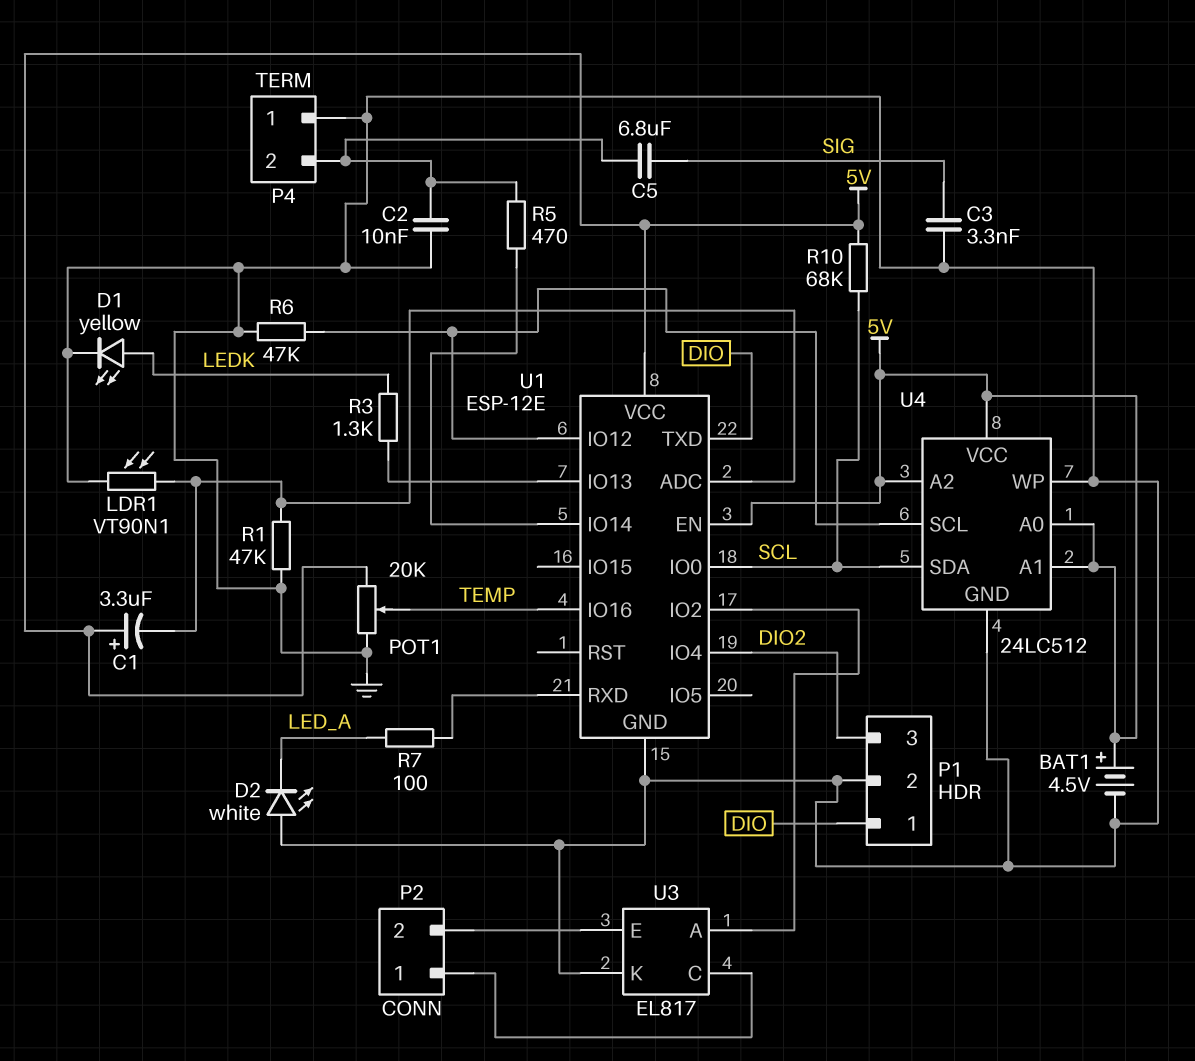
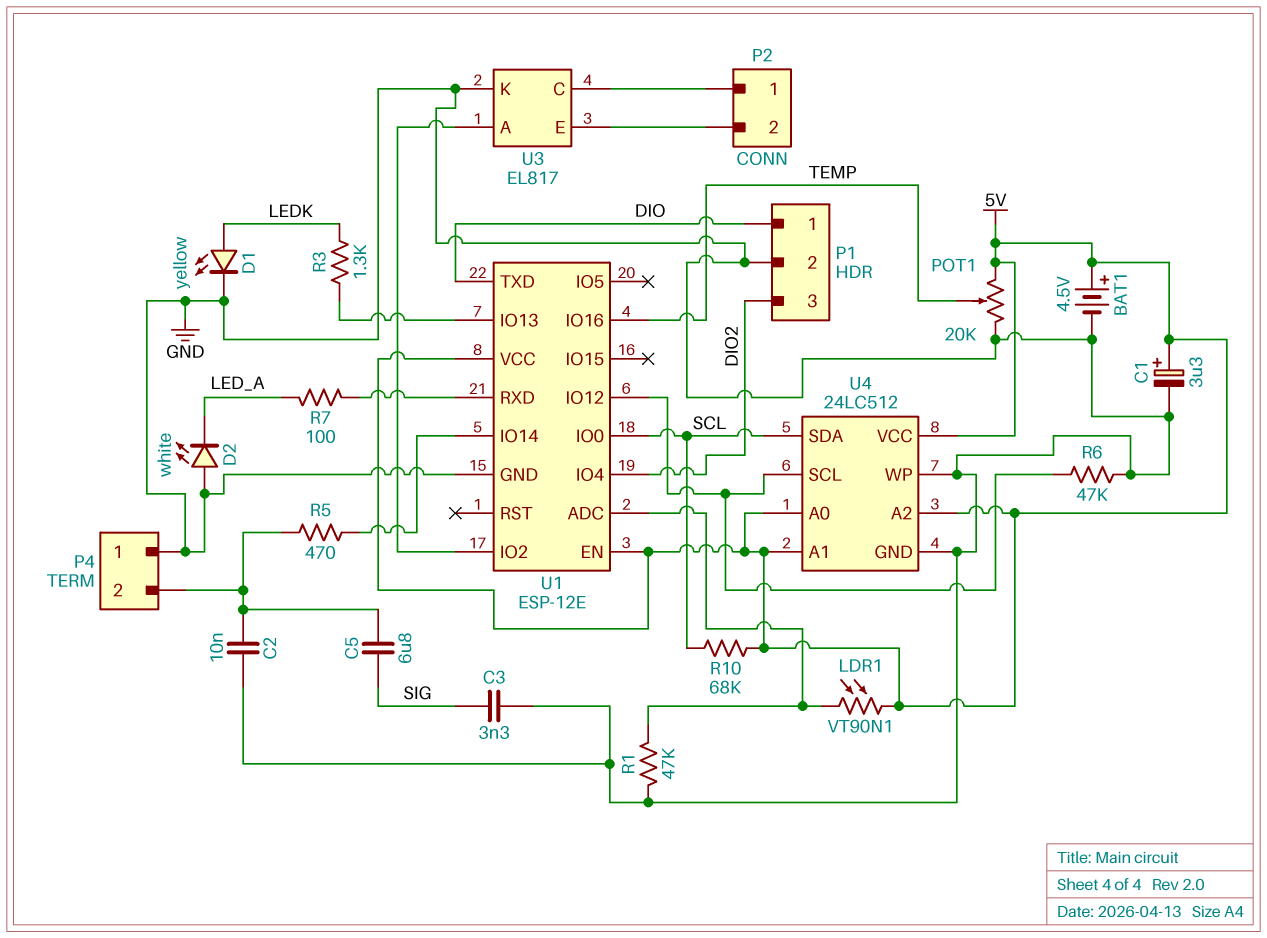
C1: 3.3uF (plus 5V, minus U1/ADC) -> 3.3uF (plus 5V, minus GND)
LDR1: VT90N1 (GND, U1/ADC) -> VT90N1 (5V, U1/ADC)

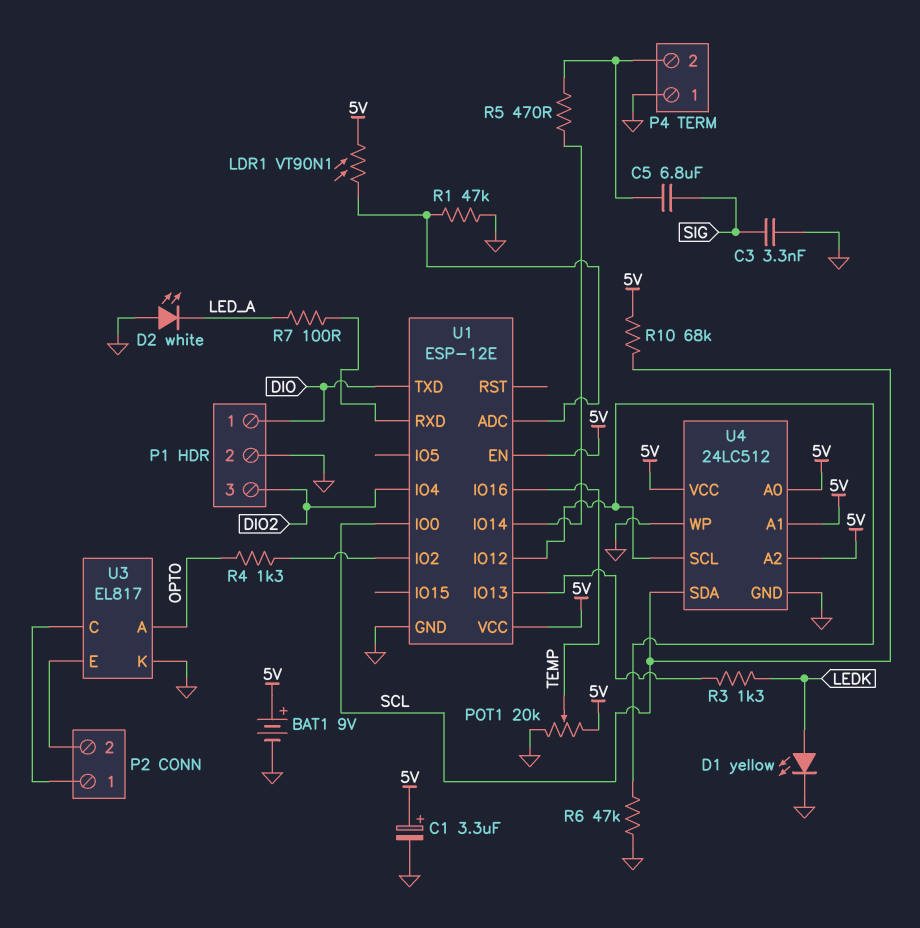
BAT1: 4.5V (plus 5V, minus GND) -> 9V (plus 5V, minus GND)
C2: 10nF (GND, P4/2) -> none
R4: none -> 1.3k (OPTO, U1/IO2)
U3 pin A: U1/IO2 -> OPTO

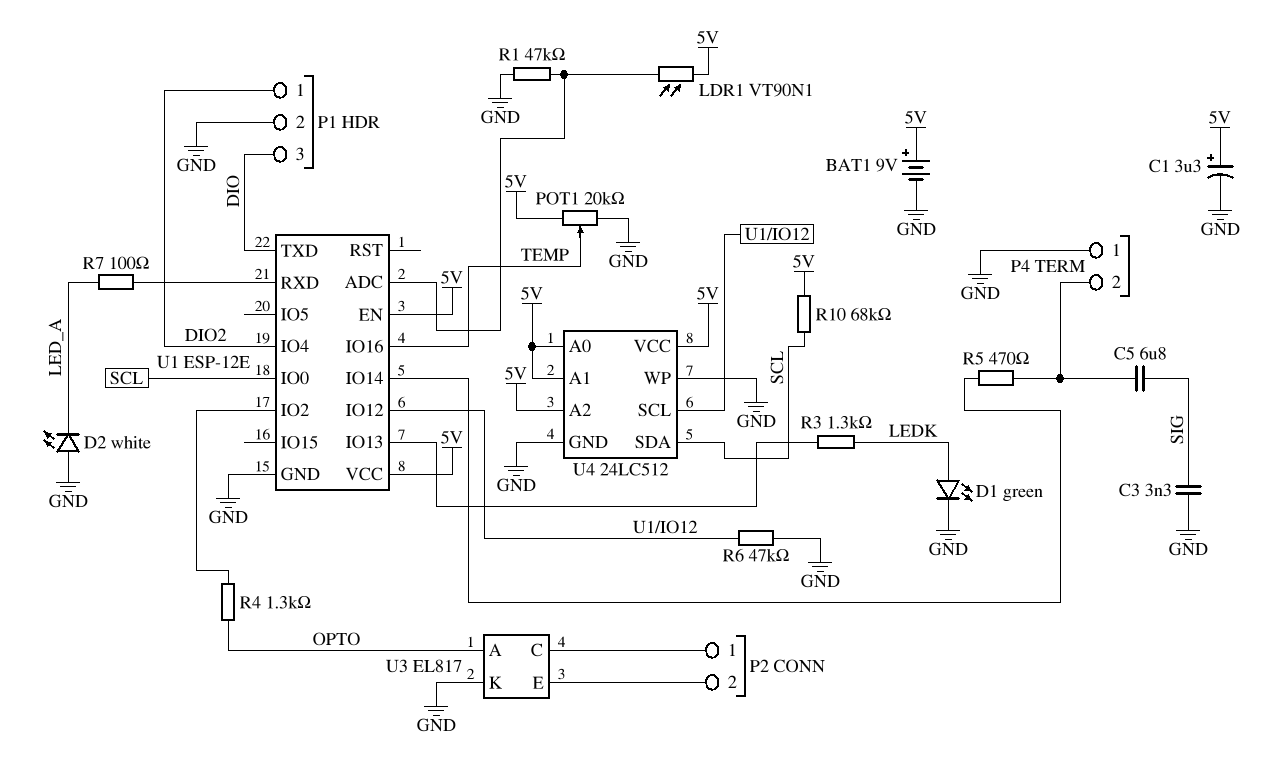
D1: LED yellow (A LEDK, K GND) -> LED green (A LEDK, K GND)
P1 pin 1: DIO -> DIO2
P1 pin 3: DIO2 -> DIO

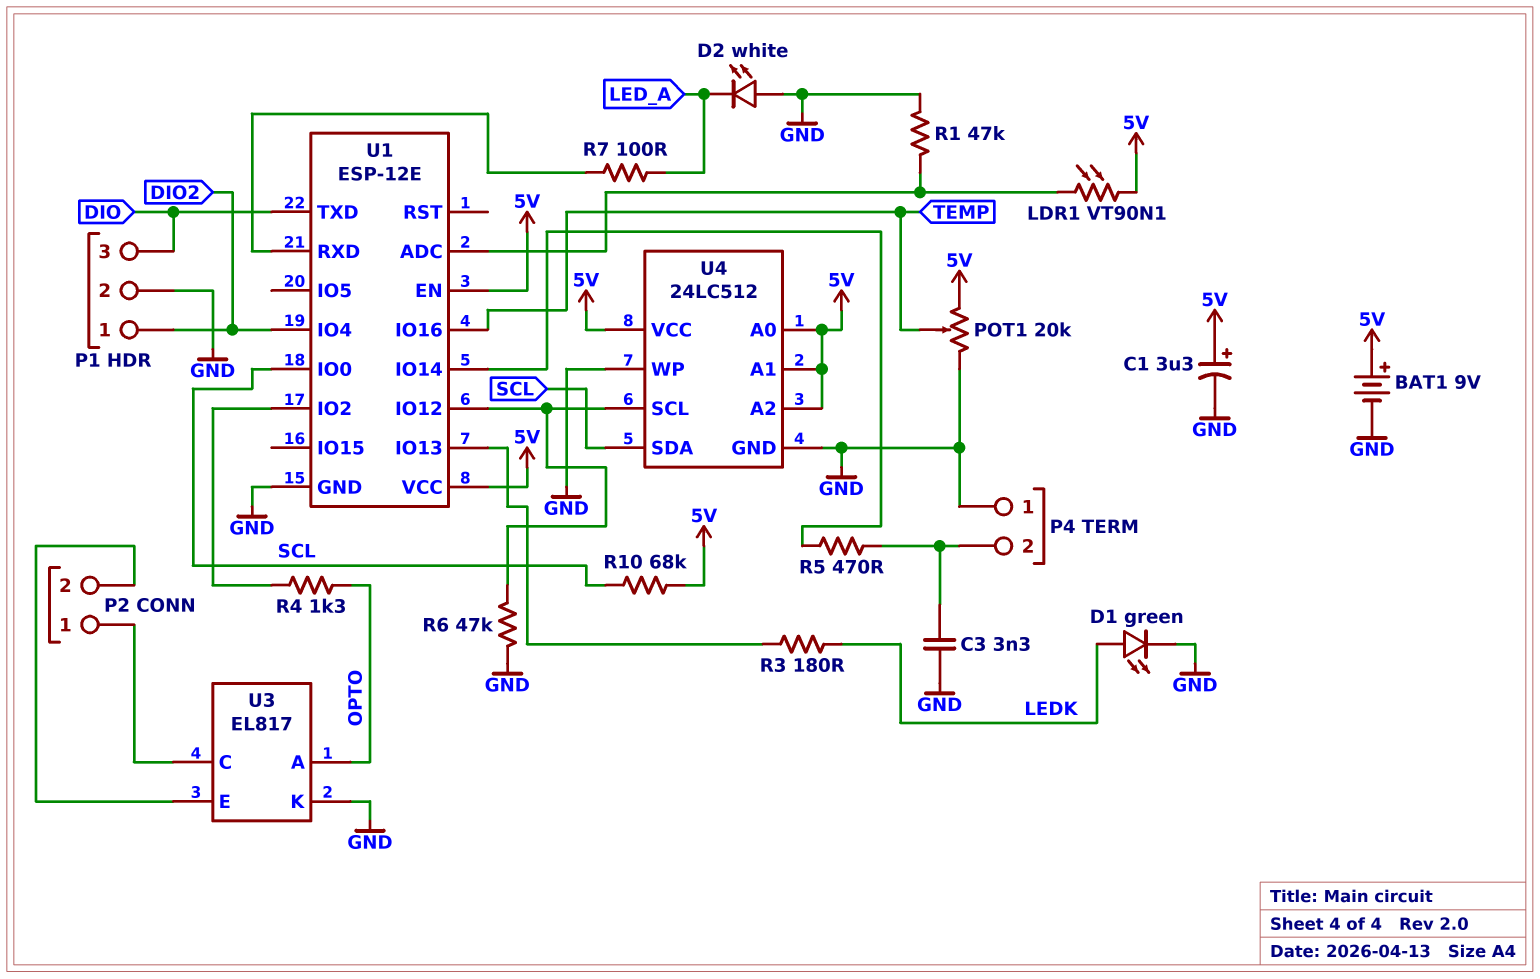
C3: 3.3nF (GND, SIG) -> 3.3nF (GND, P4/2)
C5: 6.8uF (P4/2, SIG) -> none
R3: 1.3k (LEDK, U1/IO13) -> 180 (LEDK, U1/IO13)

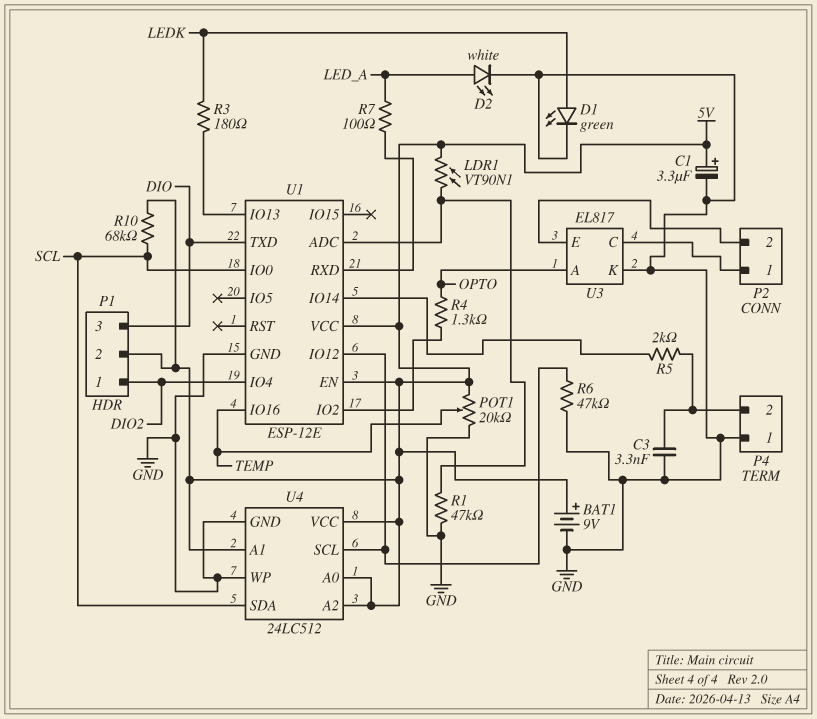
D2: LED white (A GND, K LED_A) -> LED white (A LED_A, K GND)
P1 pin 2: GND -> 5V
R5: 470 (P4/2, U1/IO14) -> 2k (P4/2, U1/IO14)

